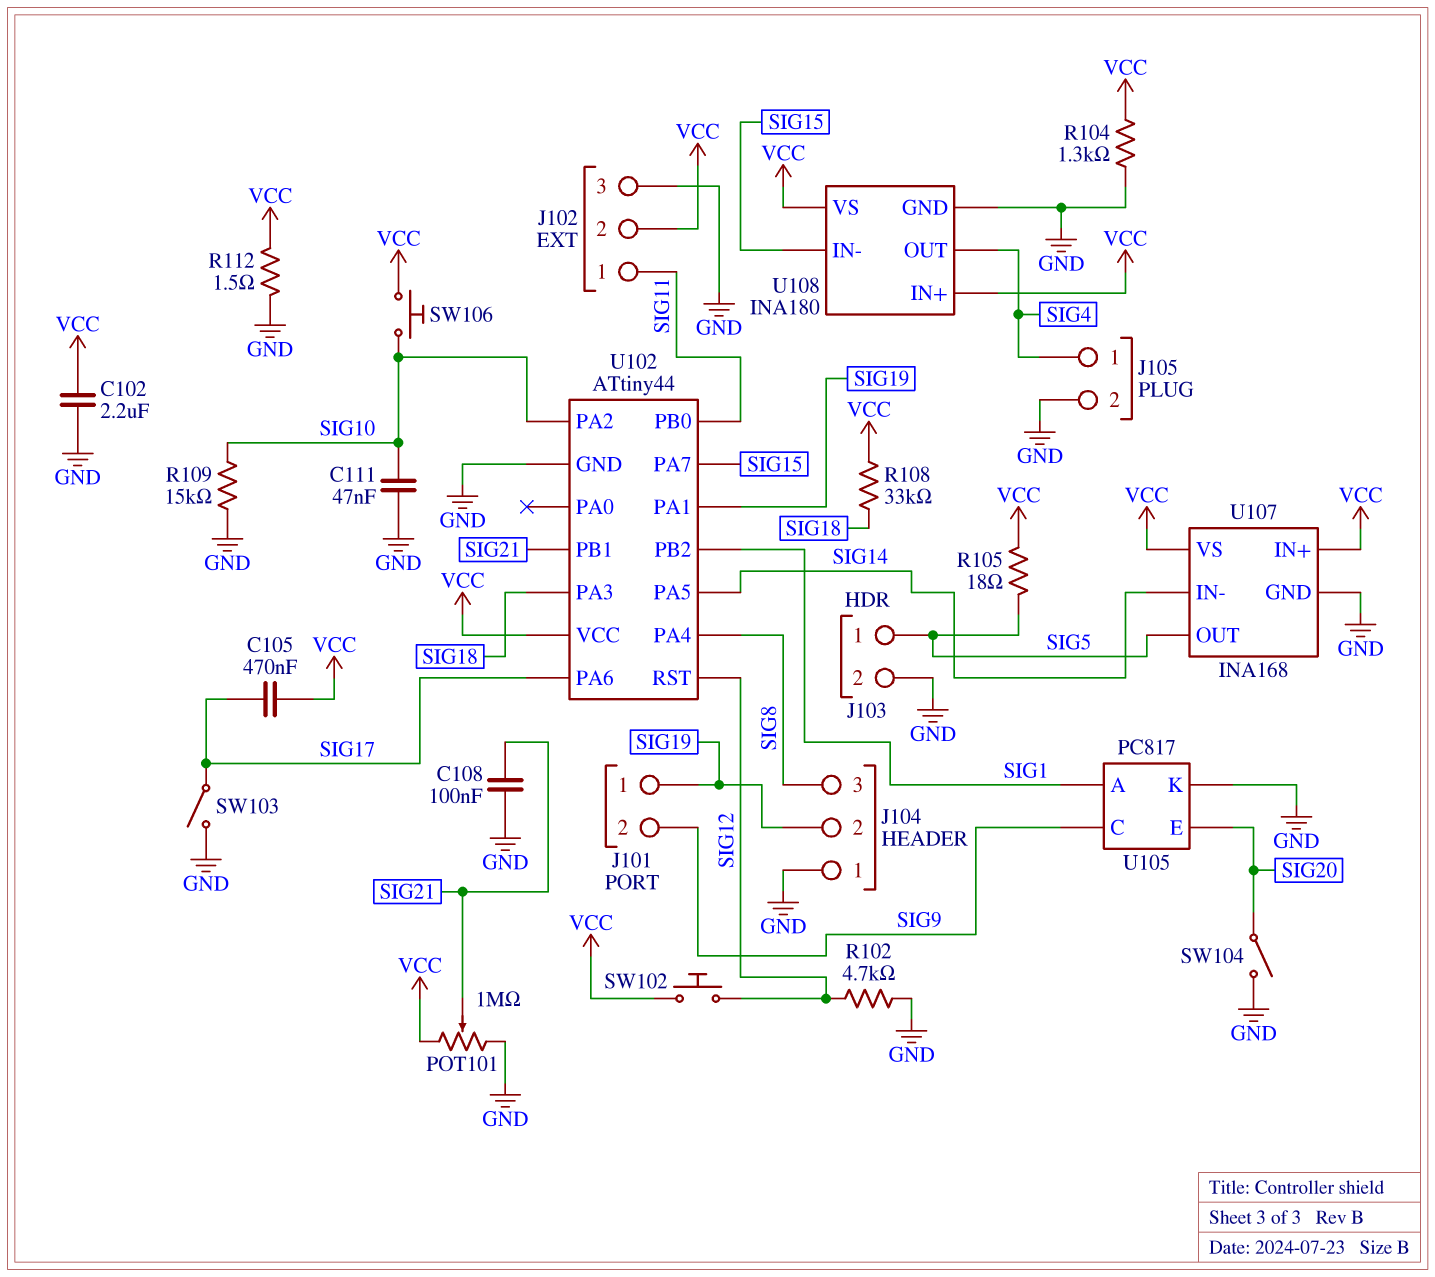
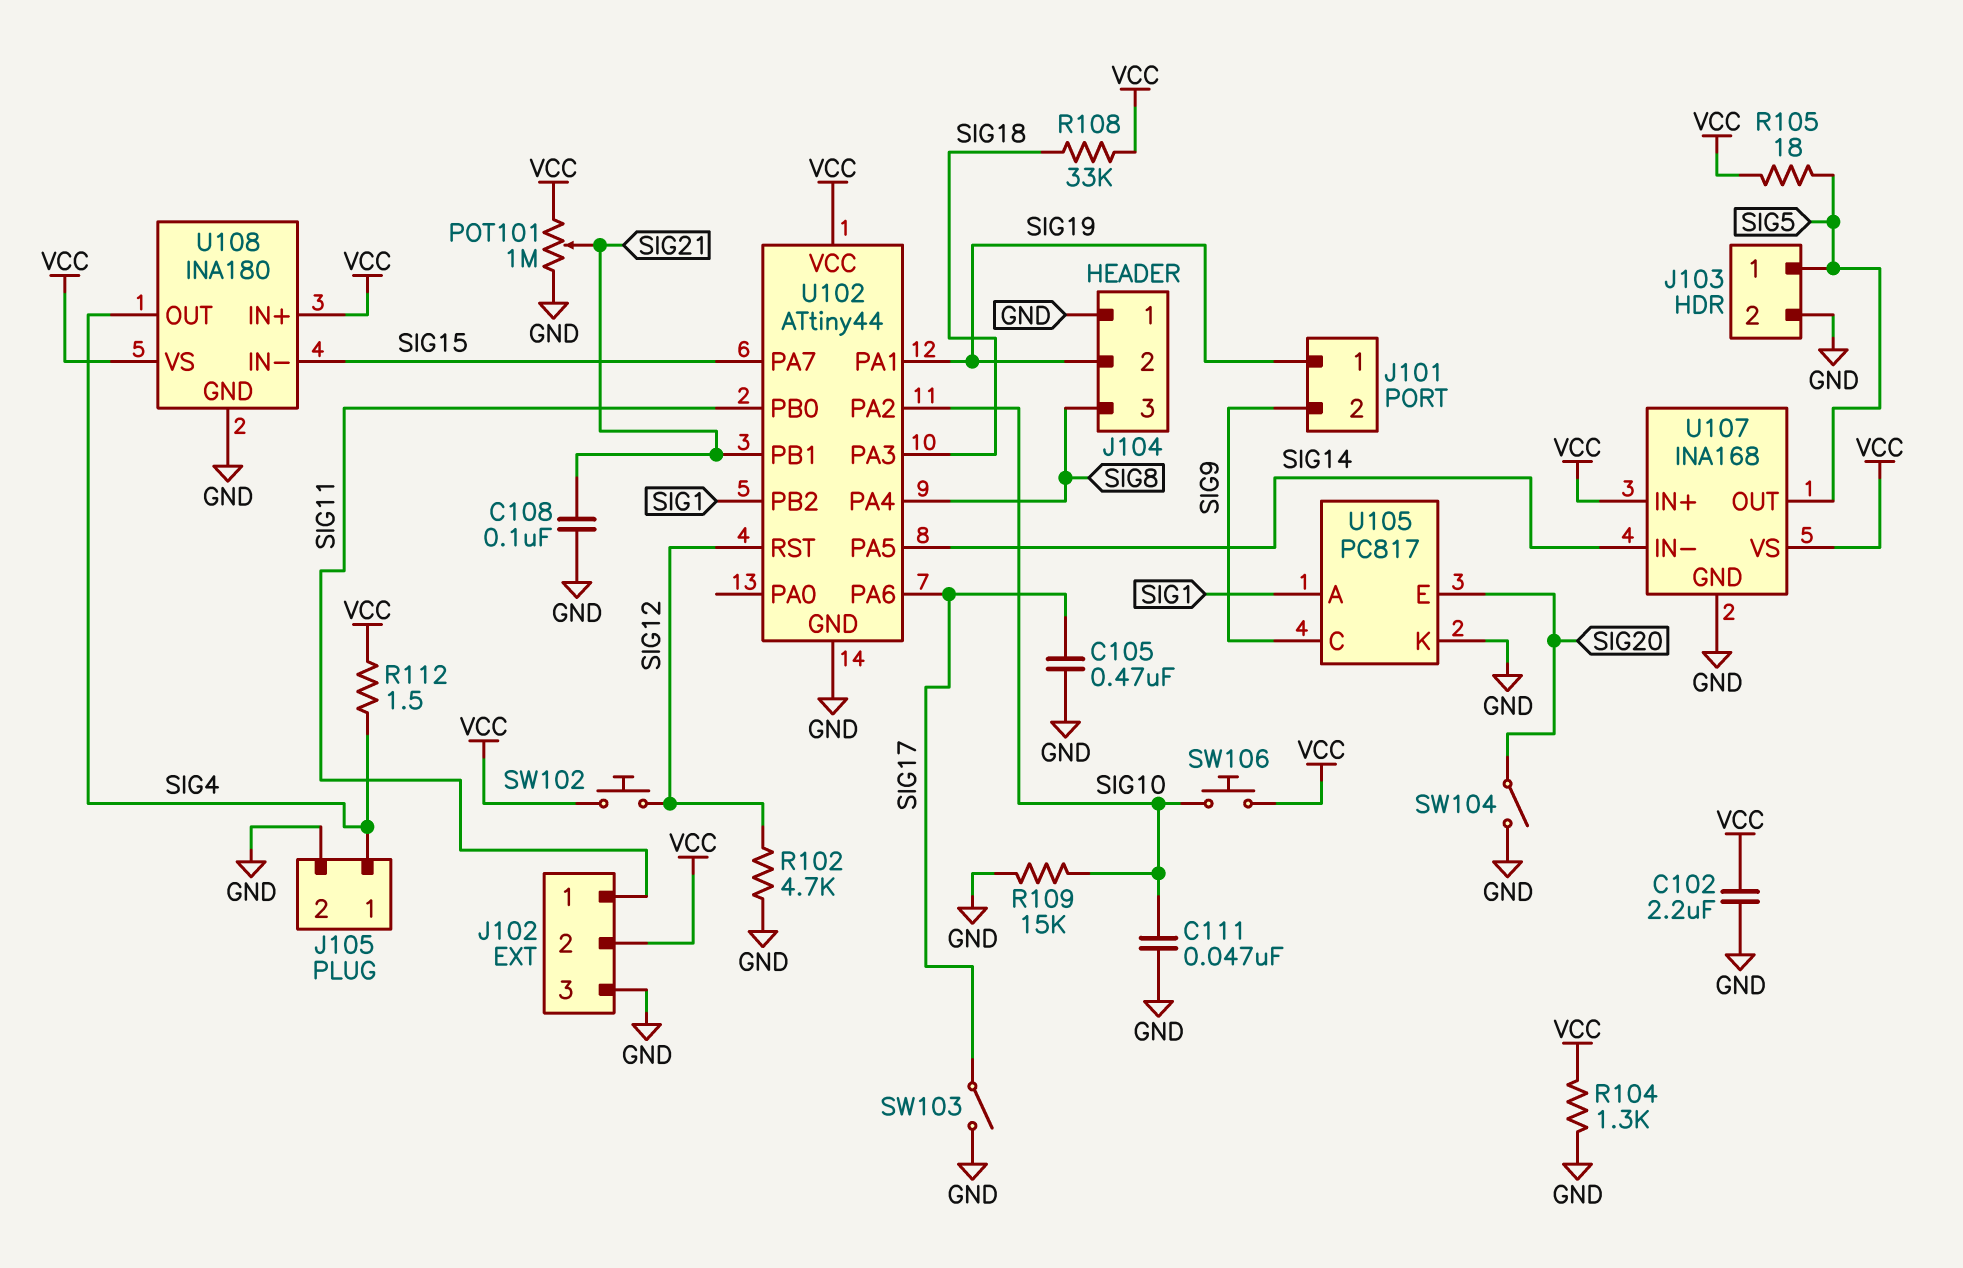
C105: 470nF (SIG17, VCC) -> 470nF (GND, SIG17)
R112: 1.5 (GND, VCC) -> 1.5 (SIG4, VCC)

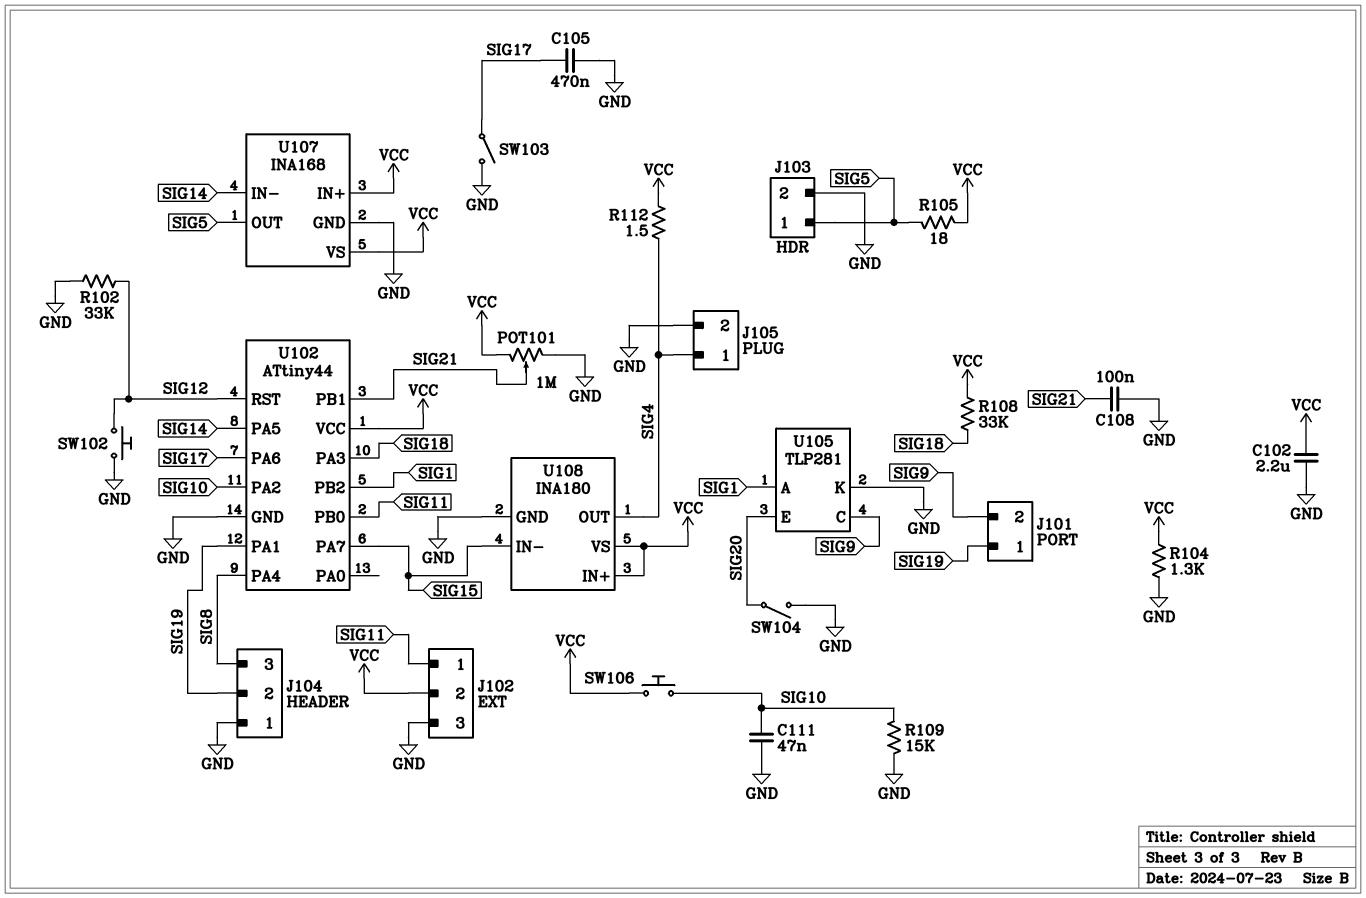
R102: 4.7k (GND, SIG12) -> 33k (GND, SIG12)
SW102: button (SIG12, VCC) -> button (GND, SIG12)
U105: PC817 -> TLP281

